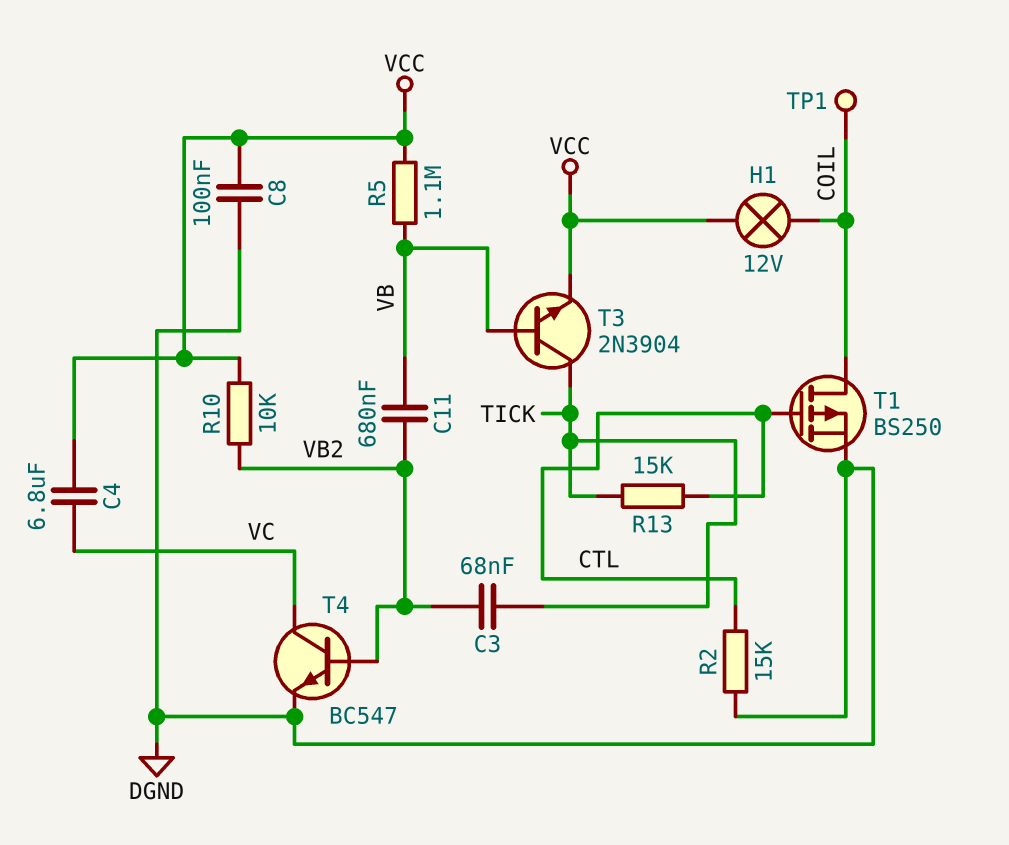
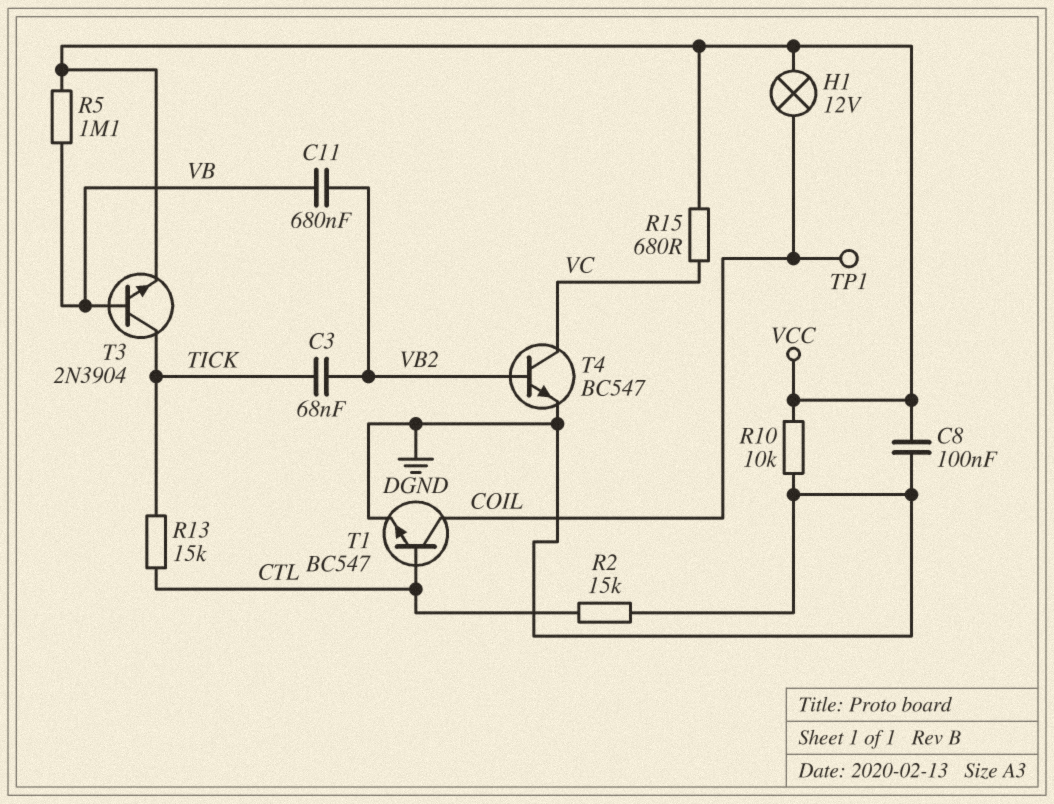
C4: 6.8uF (VC, VCC) -> none
R10: 10k (VB2, VCC) -> 10k (DGND, VCC)
R15: none -> 680 (VC, VCC)
T1: PMOS BS250 (G CTL, D COIL, S DGND) -> NPN BC547 (B CTL, C COIL, E DGND)

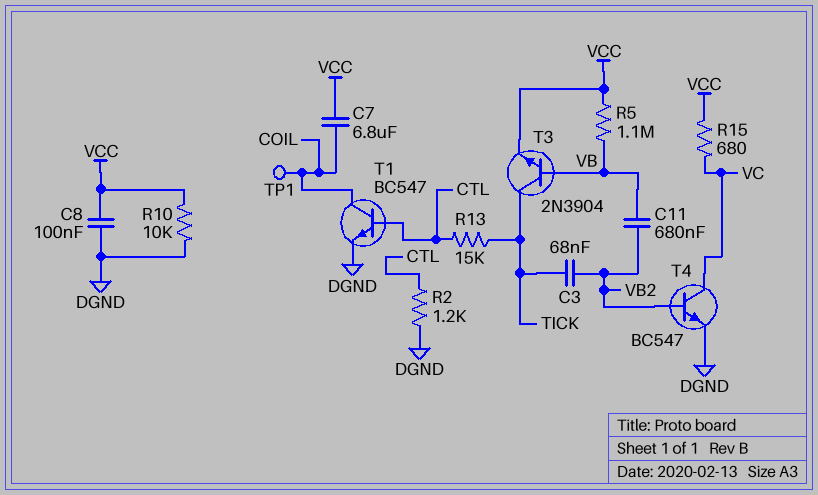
C7: none -> 6.8uF (COIL, VCC)
H1: lamp 12V (COIL, VCC) -> none
R2: 15k (CTL, DGND) -> 1.2k (CTL, DGND)

